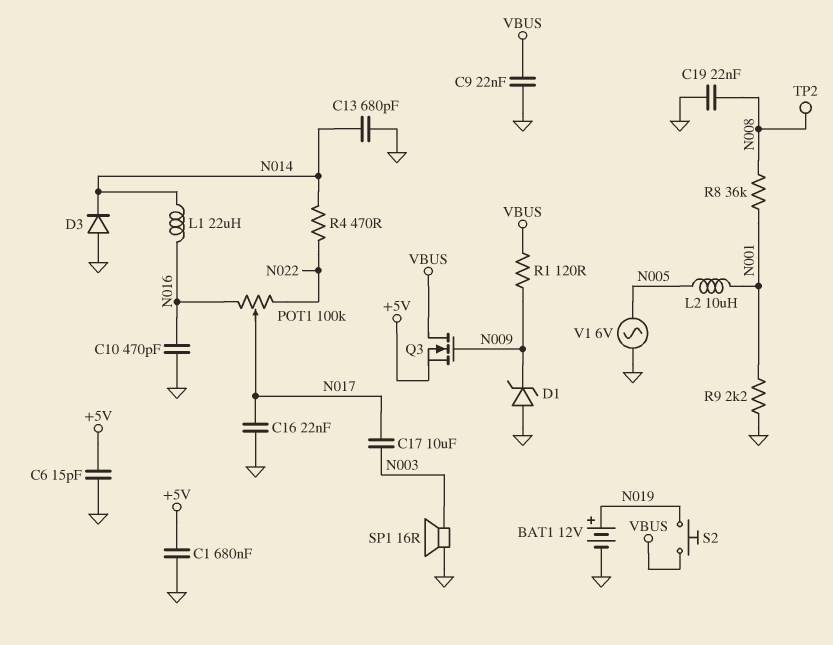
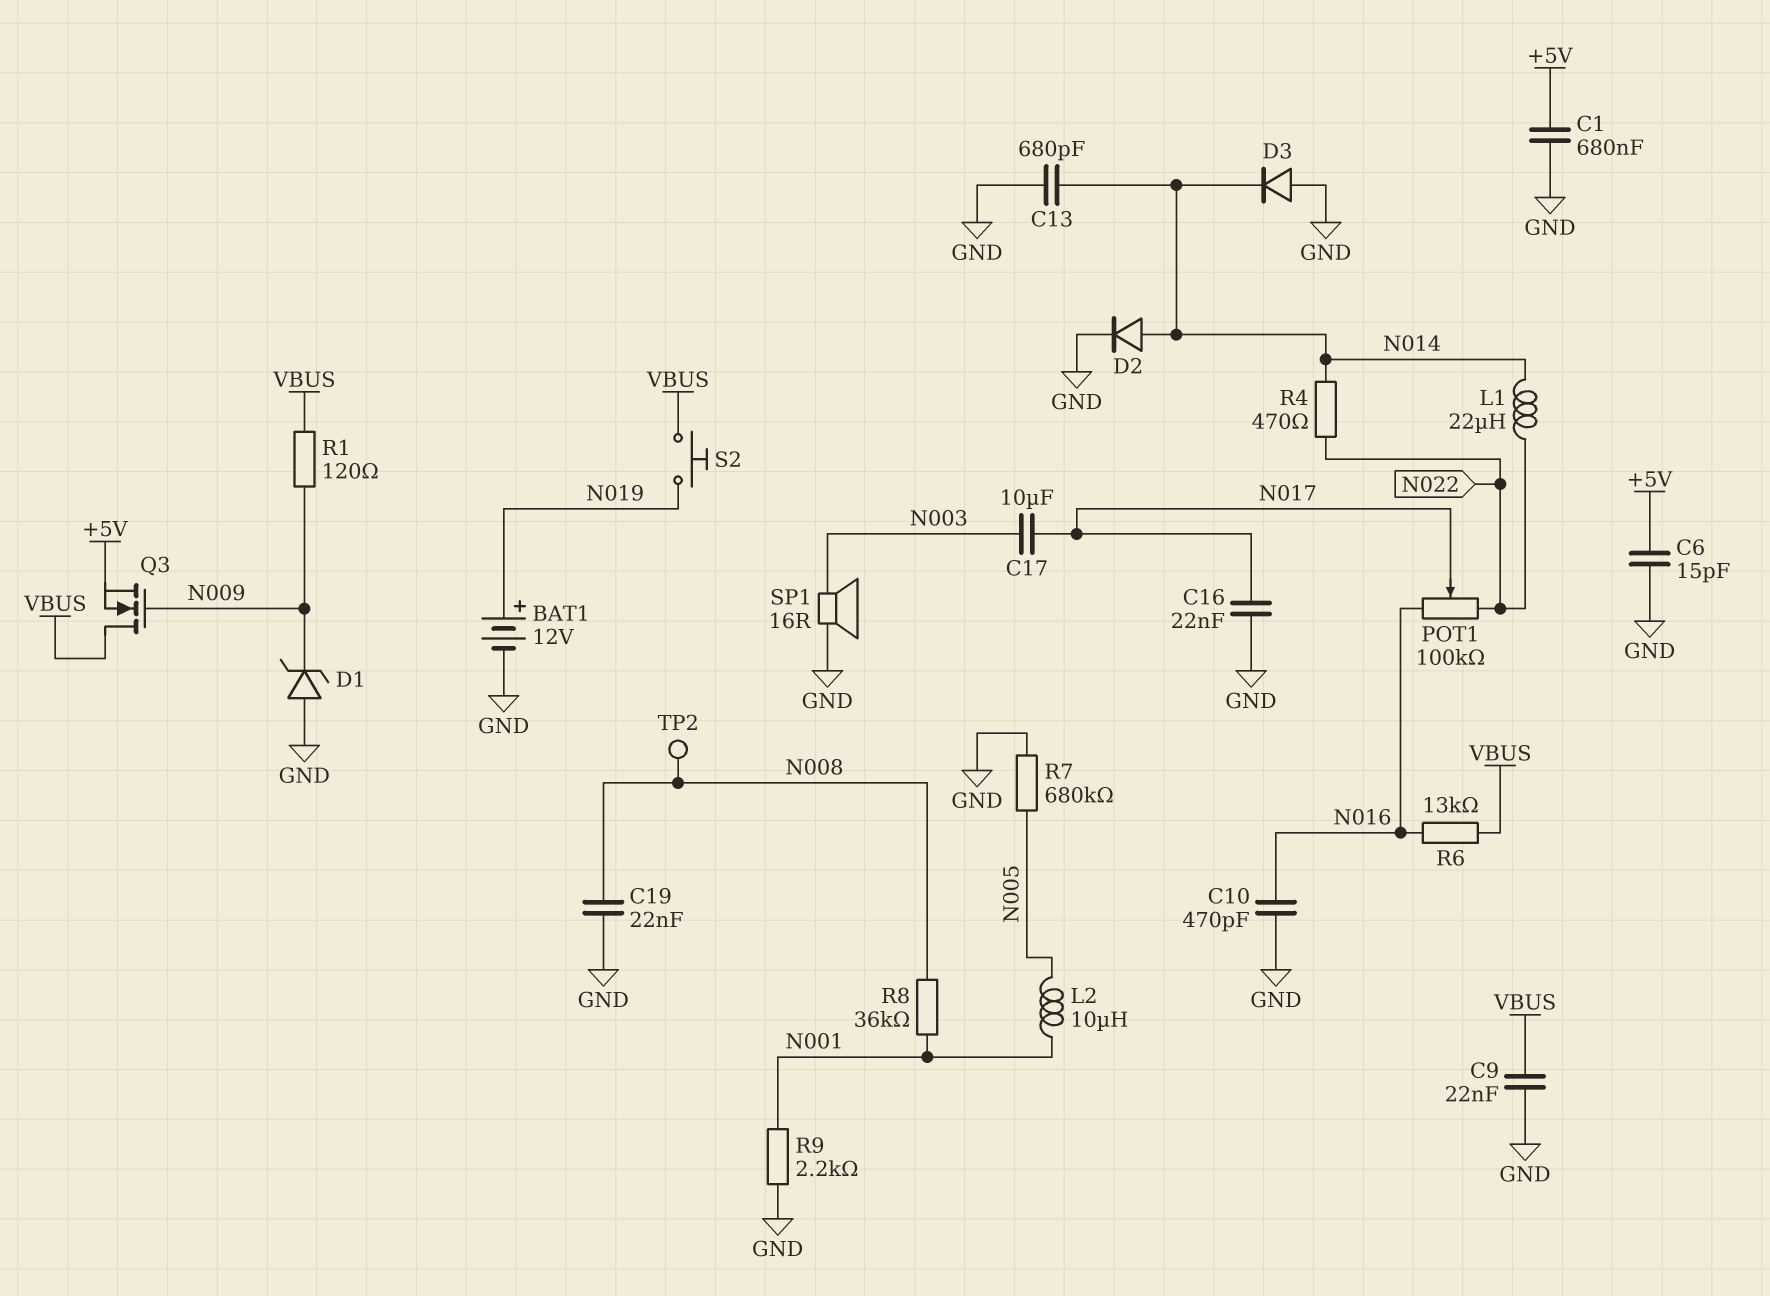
D2: none -> diode (A N014, K GND)
L1: 22uH (N014, N016) -> 22uH (N014, N022)
R6: none -> 13k (N016, VBUS)
R7: none -> 680k (GND, N005)
V1: AC 6V (GND, N005) -> none

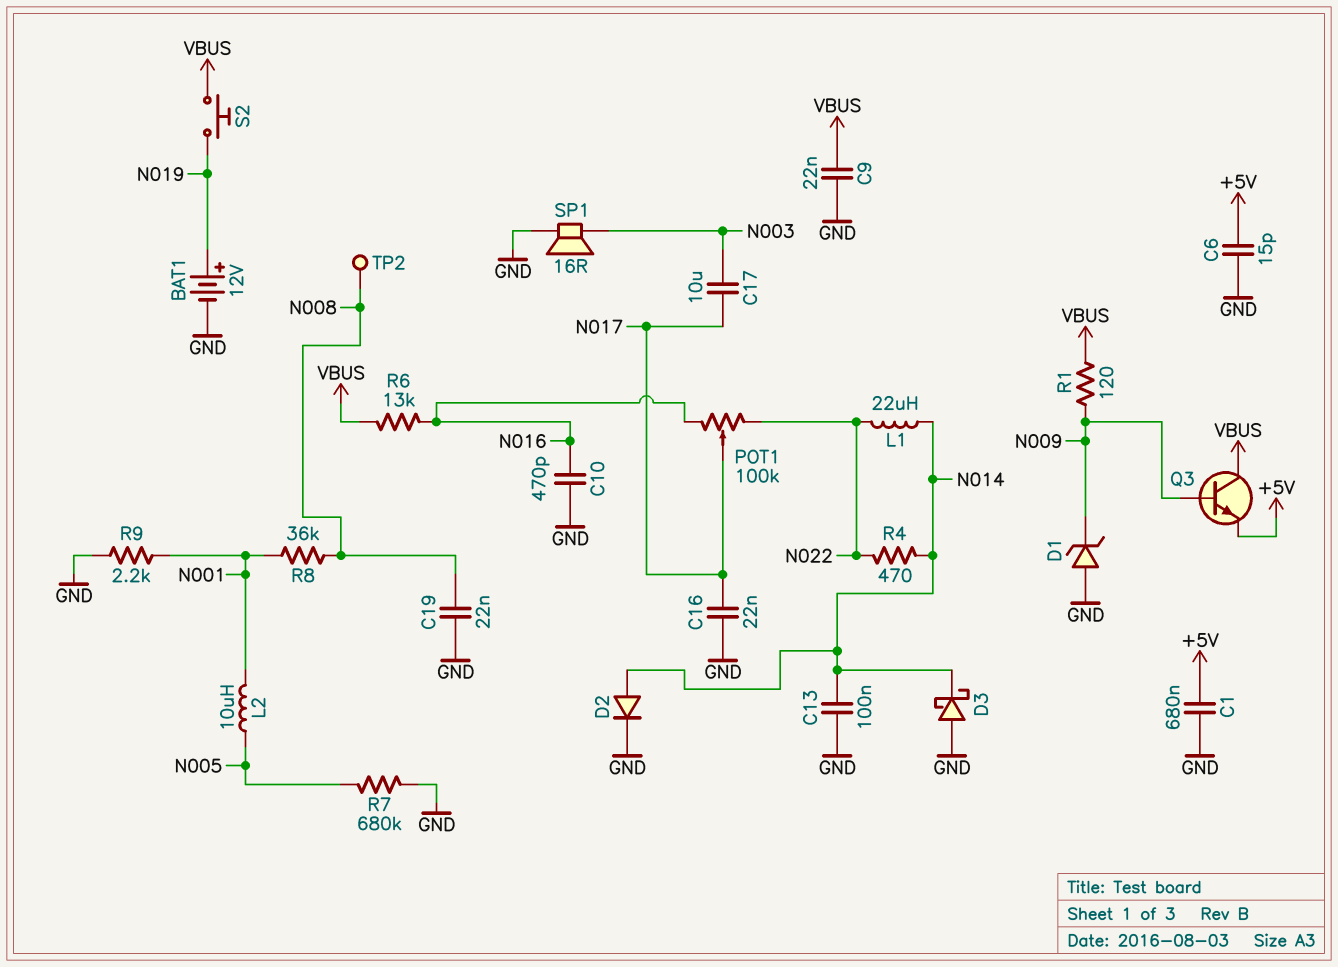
C13: 680pF (GND, N014) -> 100nF (GND, N014)
D3: diode (A GND, K N014) -> schottky (A GND, K N014)
Q3: NMOS (G N009, D VBUS, S +5V) -> NPN (B N009, C VBUS, E +5V)

